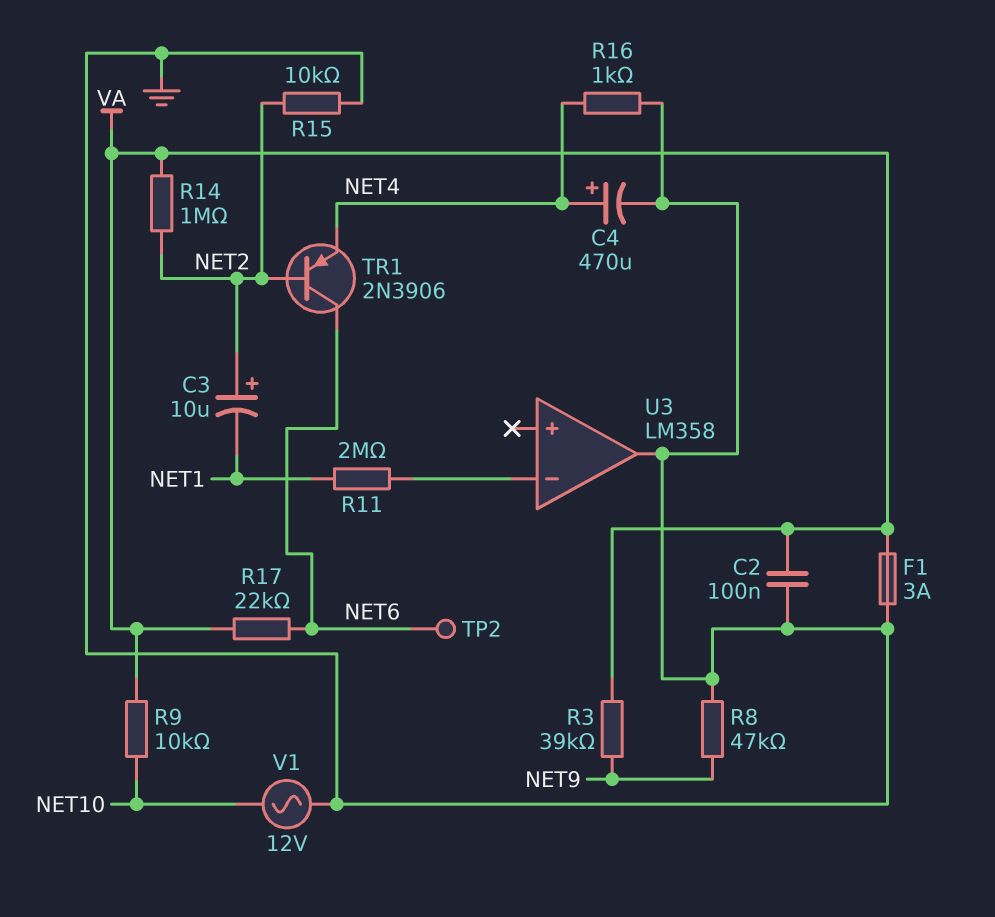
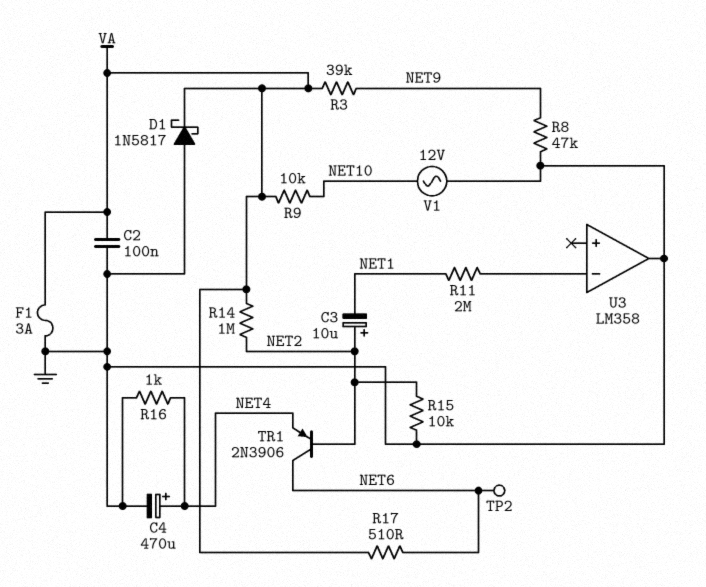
D1: none -> schottky 1N5817 (A GND, K VA)
R17: 22k (NET6, VA) -> 510 (NET6, VA)

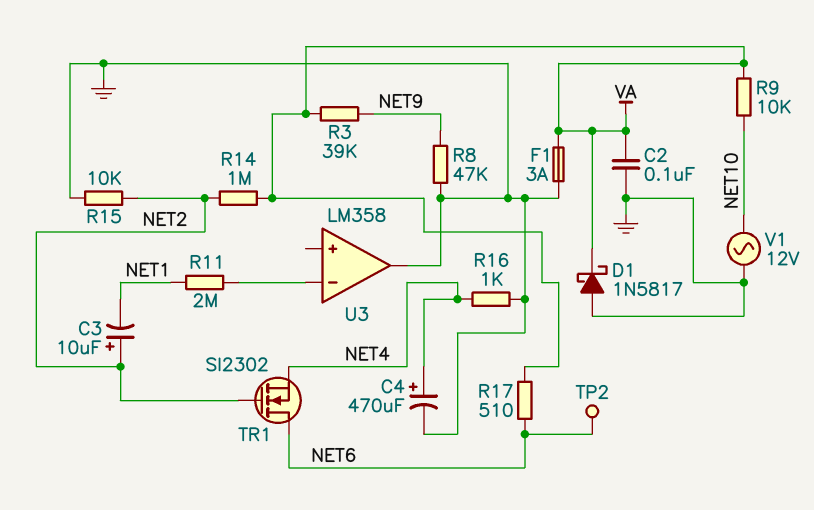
TR1: PNP 2N3906 (B NET2, C NET6, E NET4) -> NMOS SI2302 (G NET2, D NET6, S NET4)

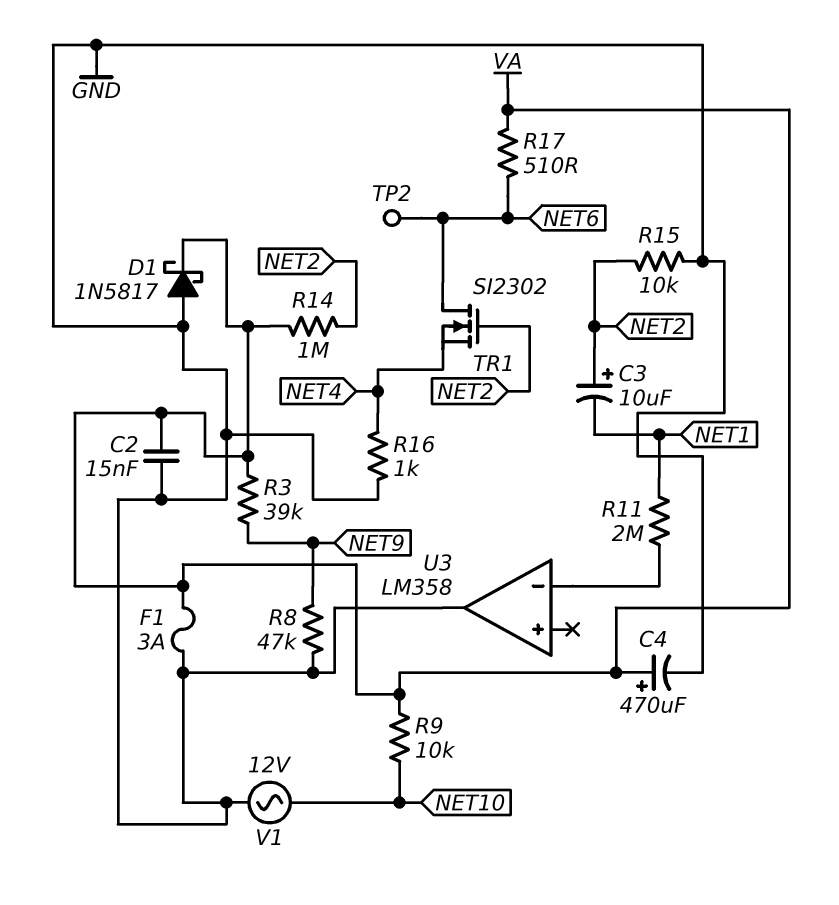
C2: 100nF (GND, VA) -> 15nF (GND, VA)
C4: 470uF (plus NET4, minus GND) -> 470uF (plus VA, minus GND)

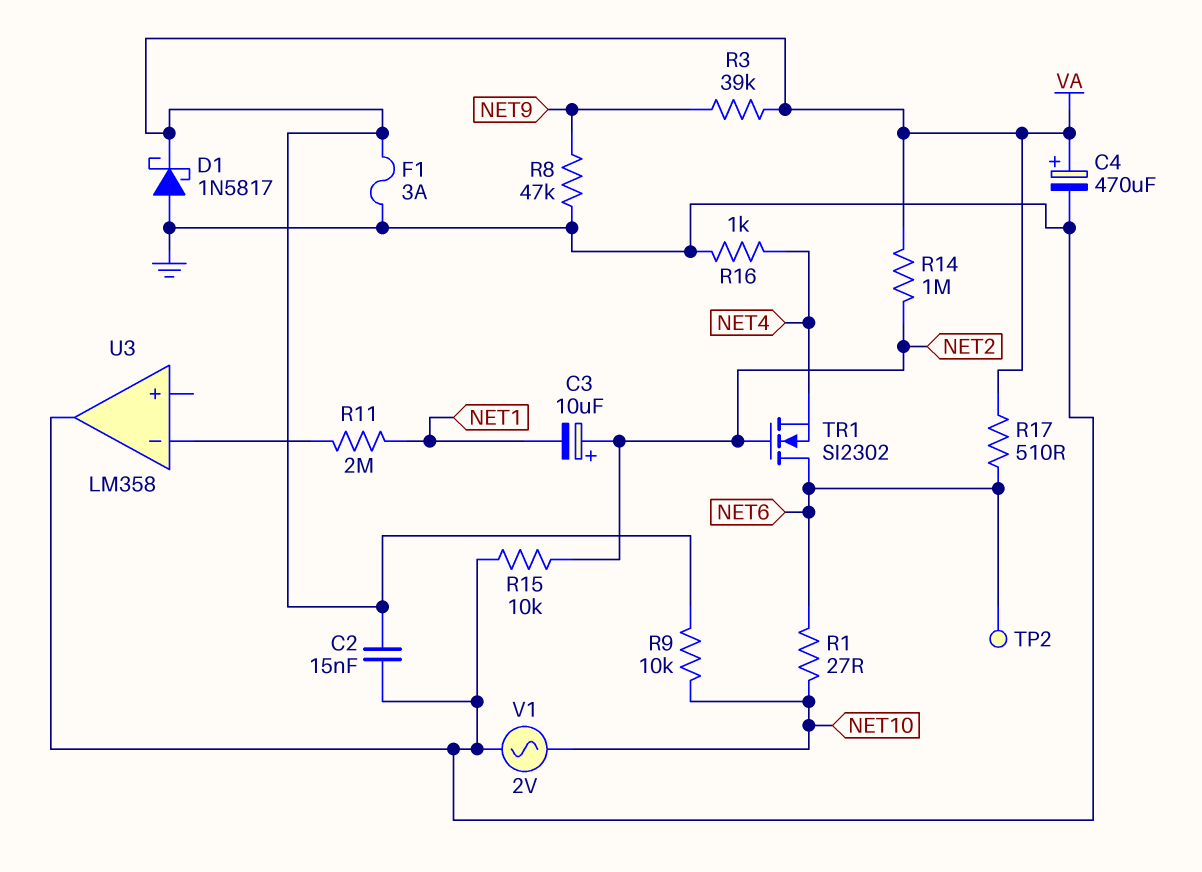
R1: none -> 27 (NET6, NET10)
V1: AC 12V (GND, NET10) -> AC 2V (GND, NET10)

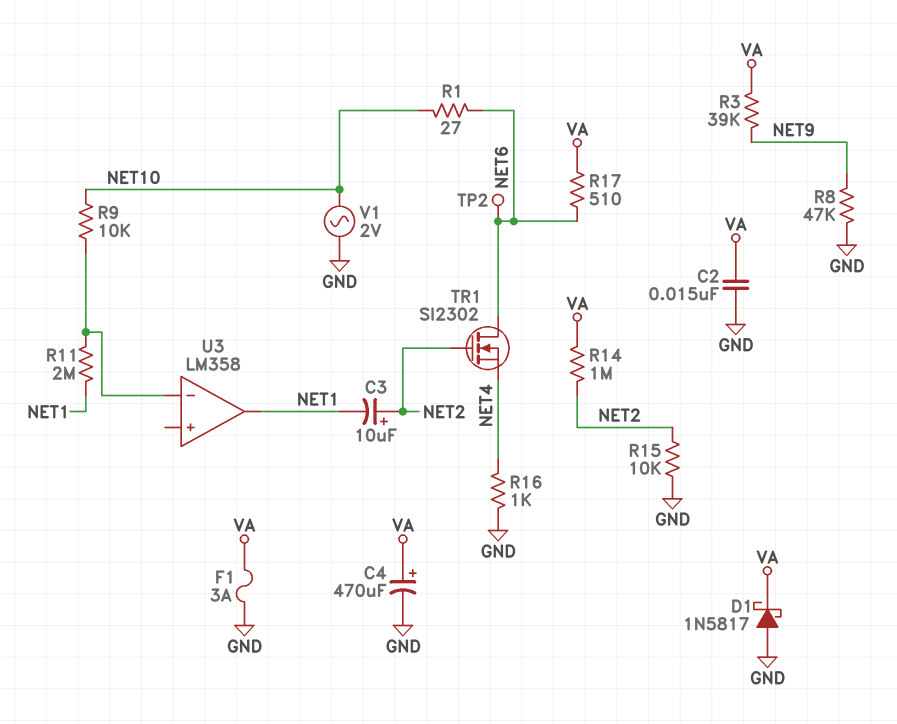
R9: 10k (NET10, VA) -> 10k (NET10, U3/in-)
U3 pin out: GND -> NET1

